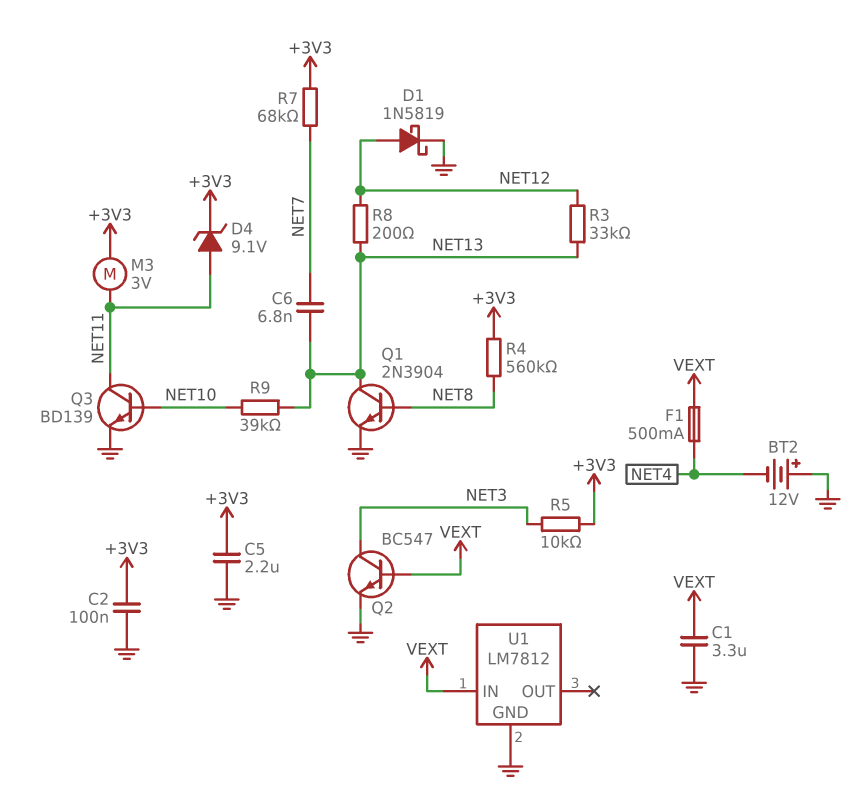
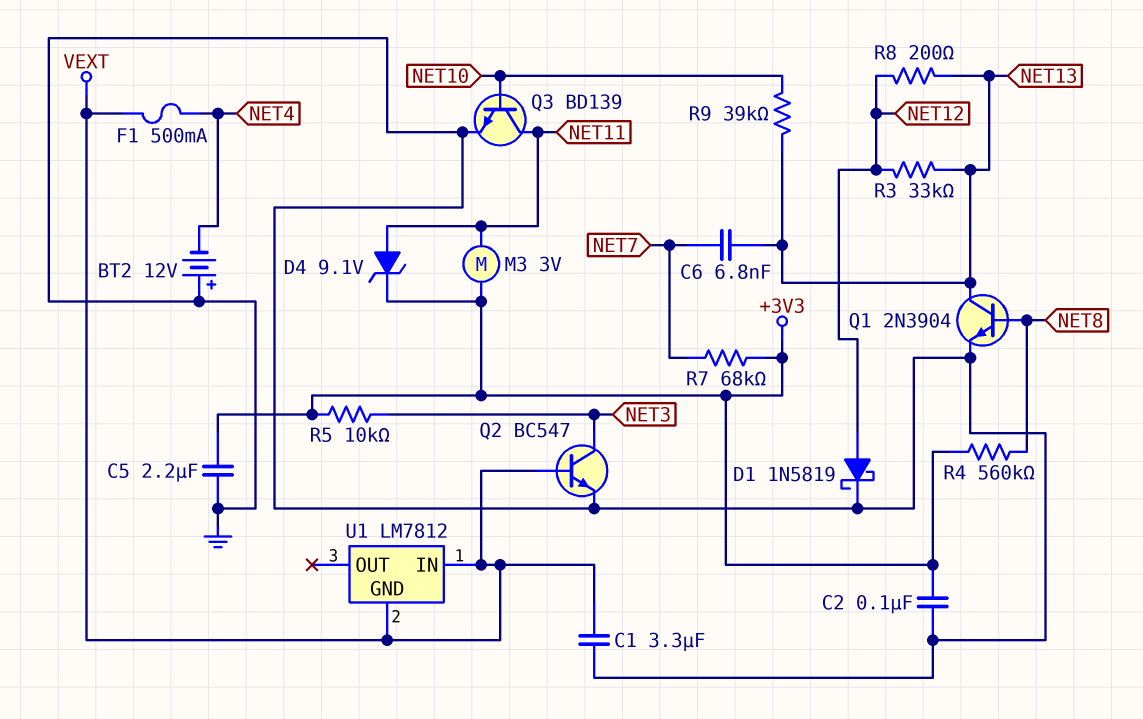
U1 pin GND: GND -> VEXT

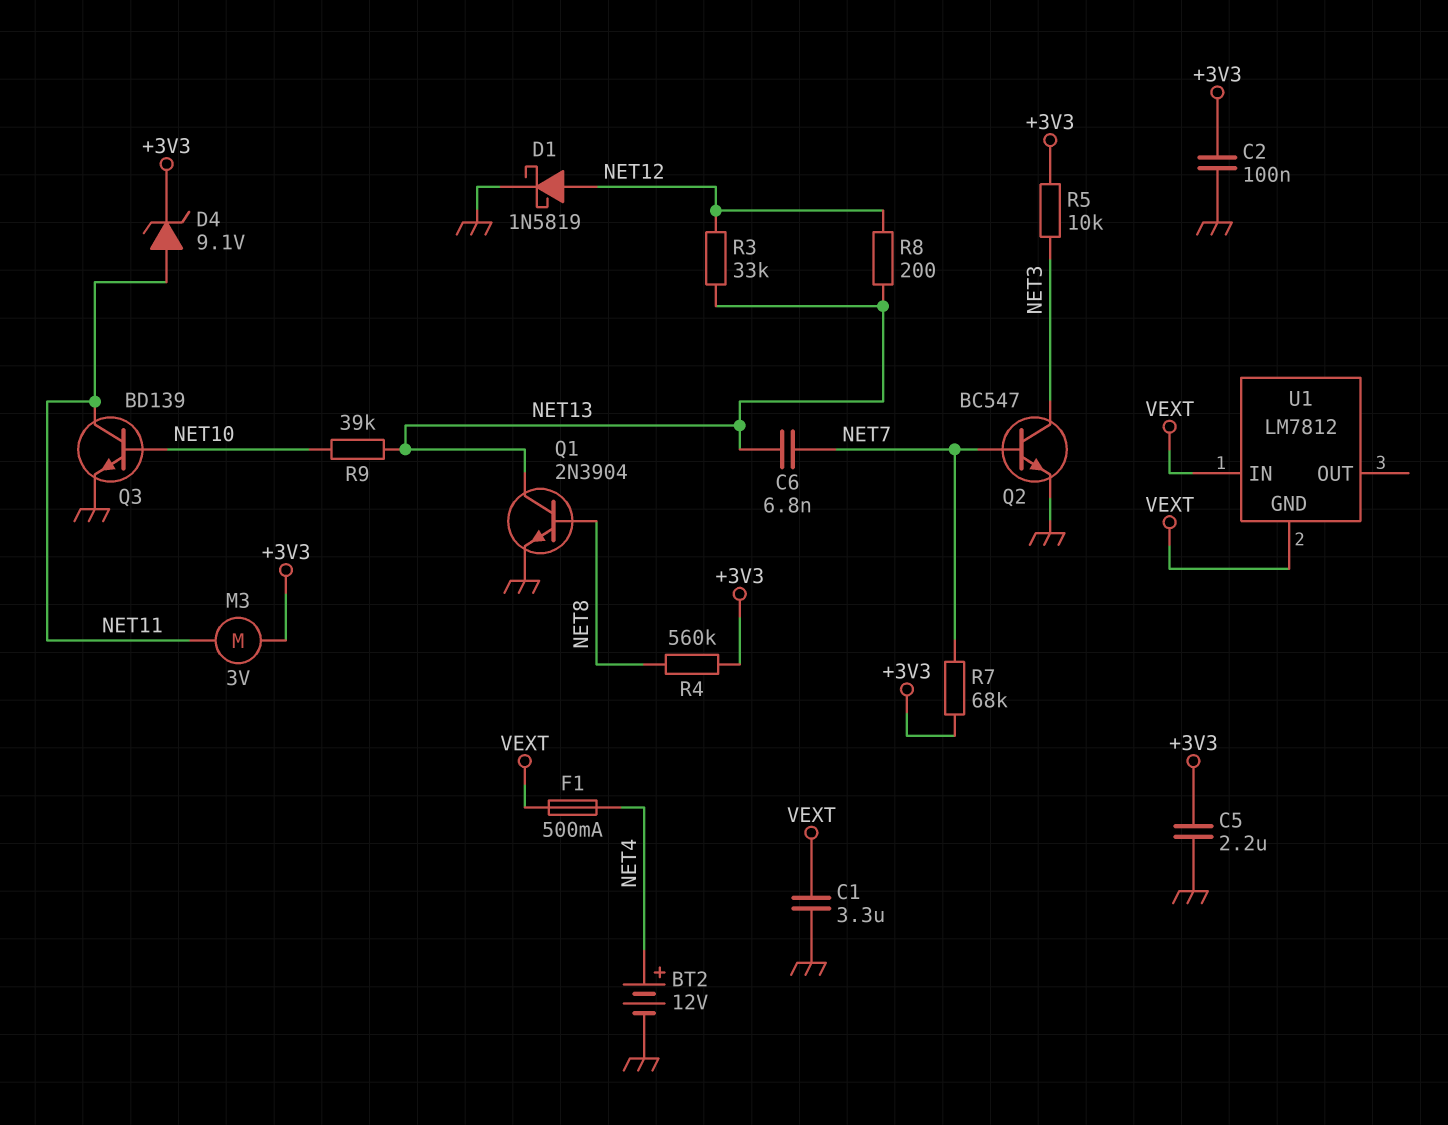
BT2: 12V (plus GND, minus NET4) -> 12V (plus NET4, minus GND)
Q2: NPN BC547 (B VEXT, C NET3, E GND) -> NPN BC547 (B NET7, C NET3, E GND)

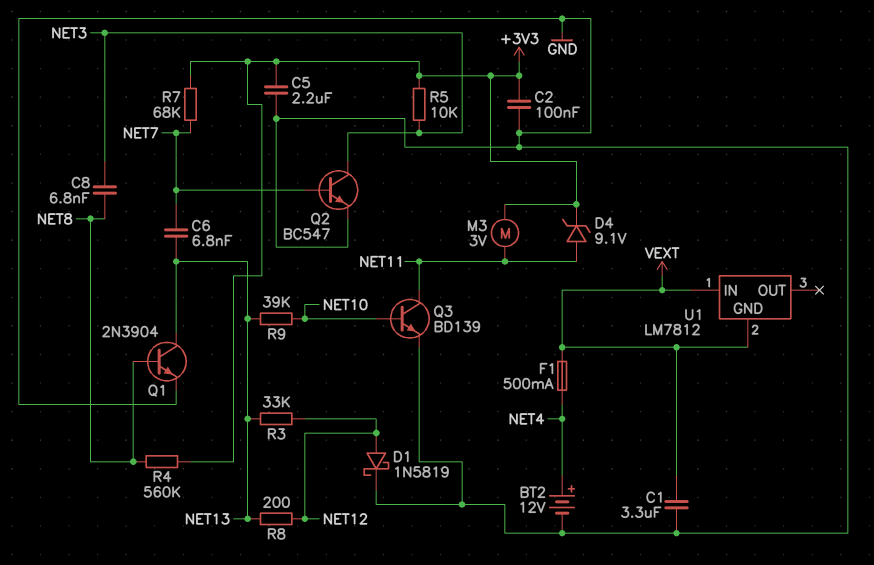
C8: none -> 6.8nF (NET3, NET8)

